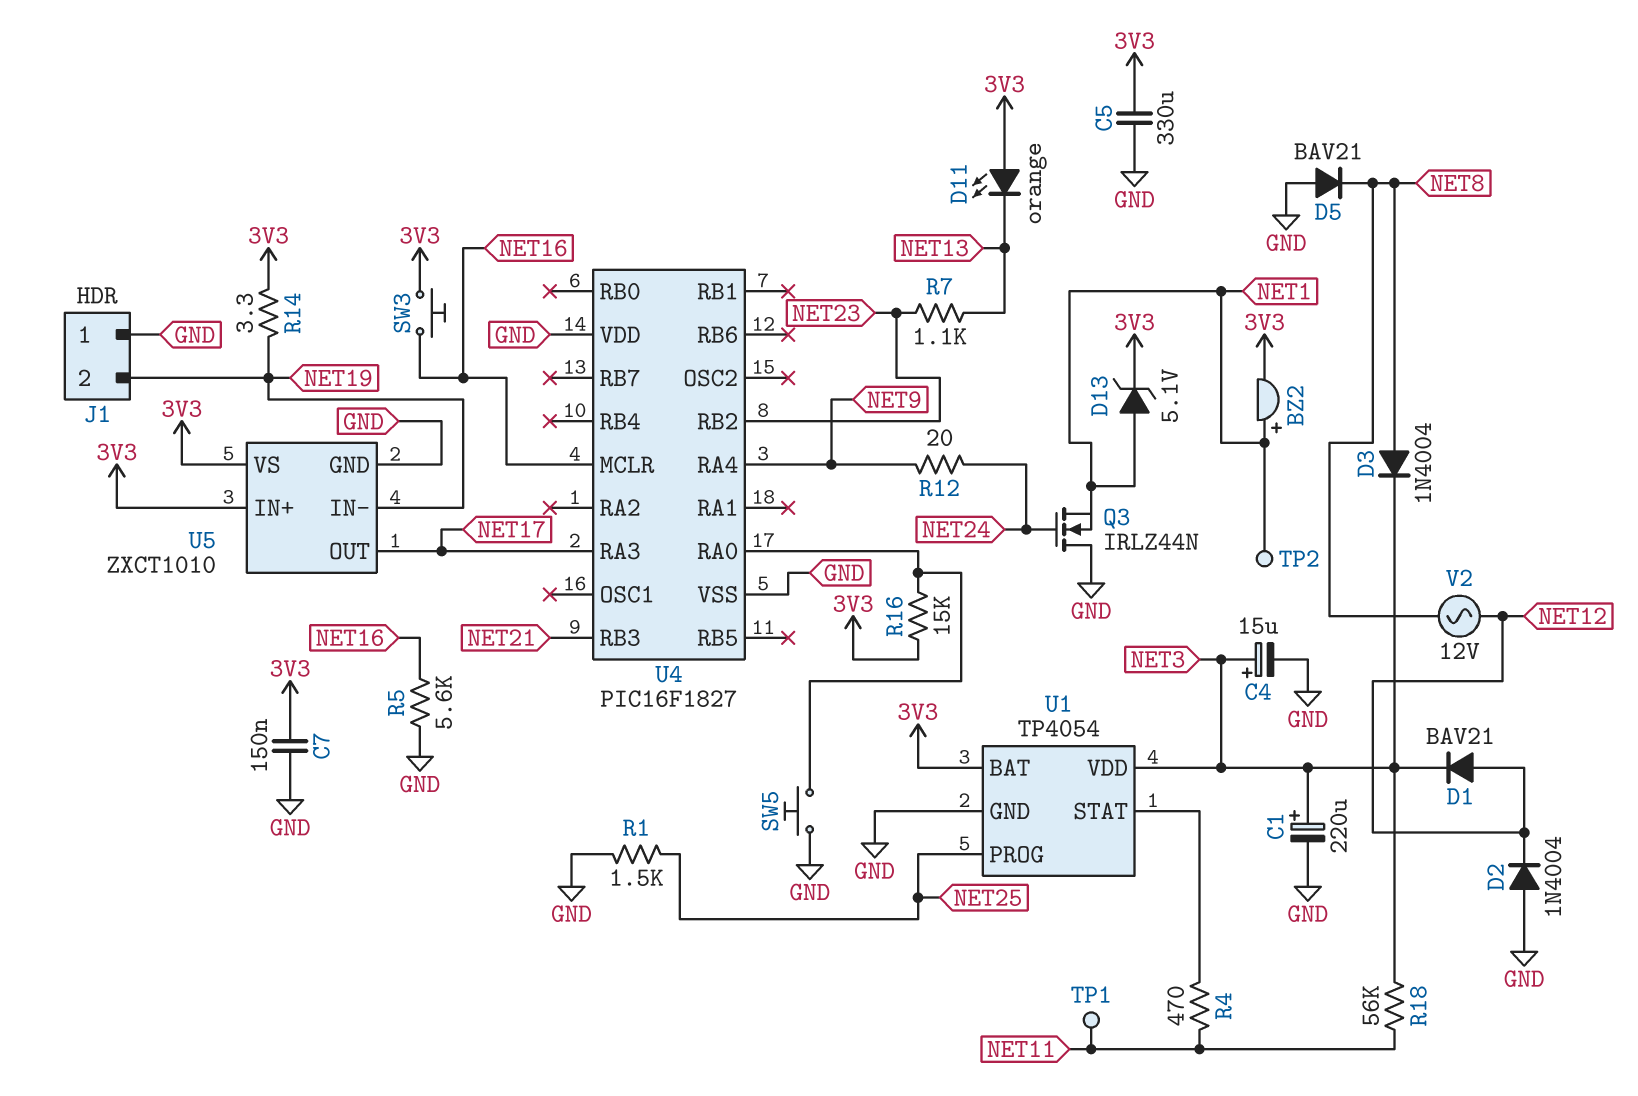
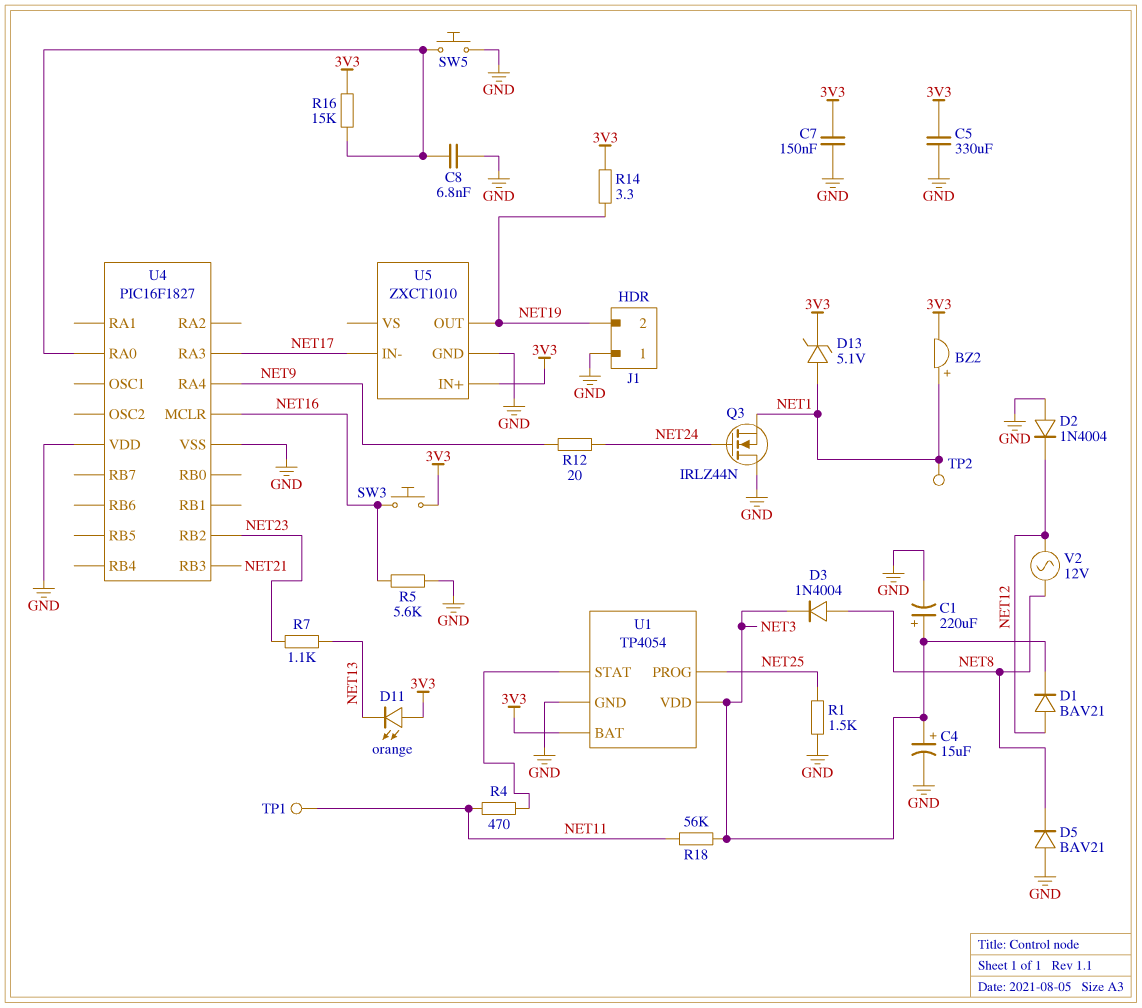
C8: none -> 6.8nF (GND, U4/RA0)
U5 pin IN-: NET19 -> NET17
U5 pin OUT: NET17 -> NET19
U5 pin VS: 3V3 -> none

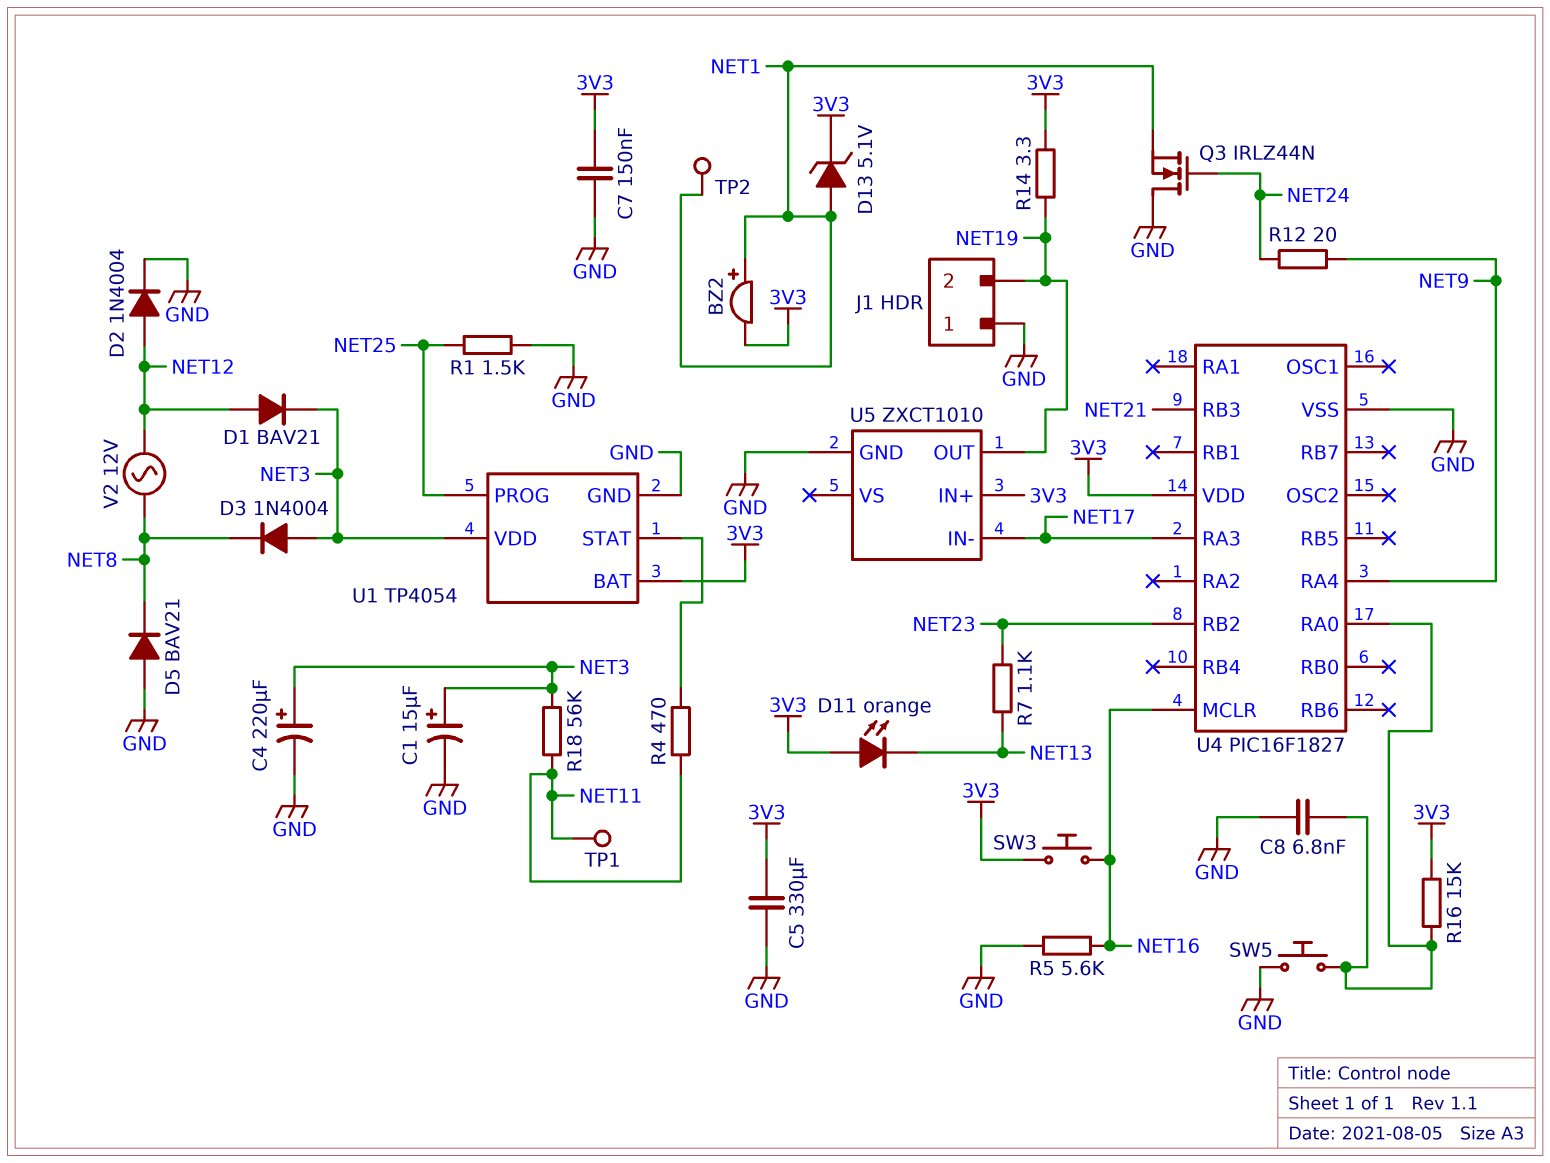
C1: 220uF (plus NET3, minus GND) -> 15uF (plus NET3, minus GND)
C4: 15uF (plus NET3, minus GND) -> 220uF (plus NET3, minus GND)
D2: diode 1N4004 (A GND, K NET12) -> diode 1N4004 (A NET12, K GND)
D3: diode 1N4004 (A NET8, K NET3) -> diode 1N4004 (A NET3, K NET8)
U4 pin VDD: GND -> 3V3

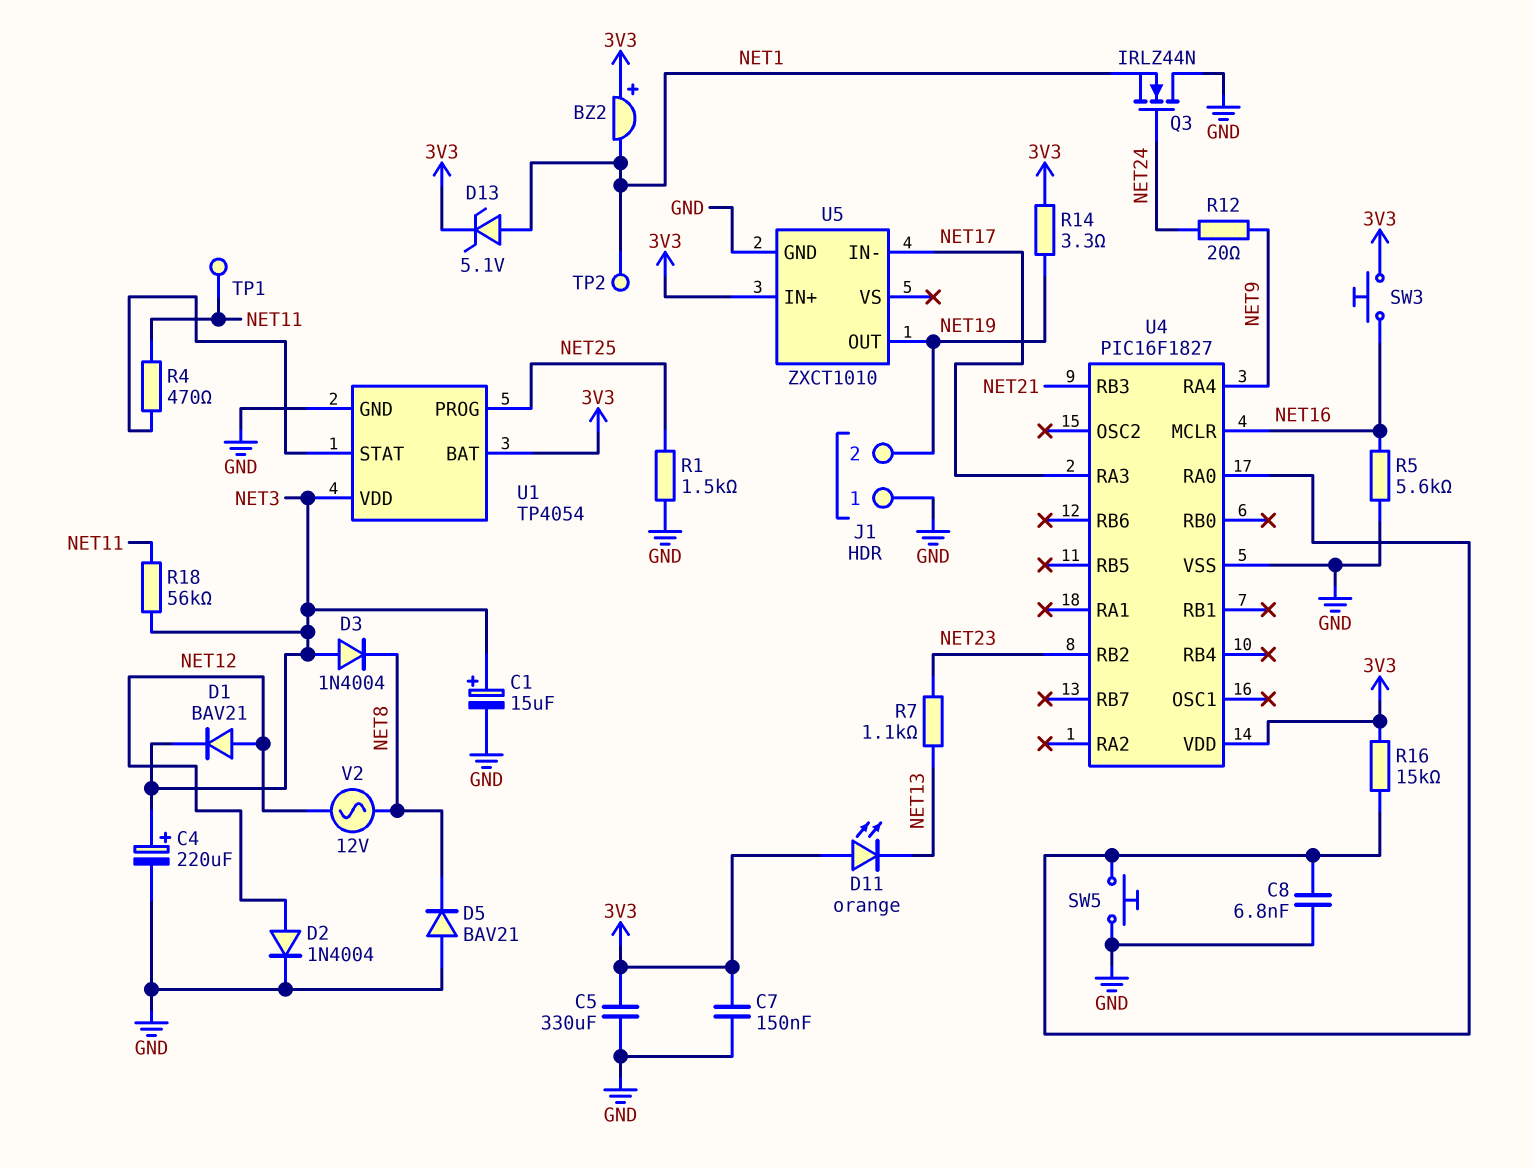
BZ2: buzzer (plus NET1, minus 3V3) -> buzzer (plus 3V3, minus NET1)

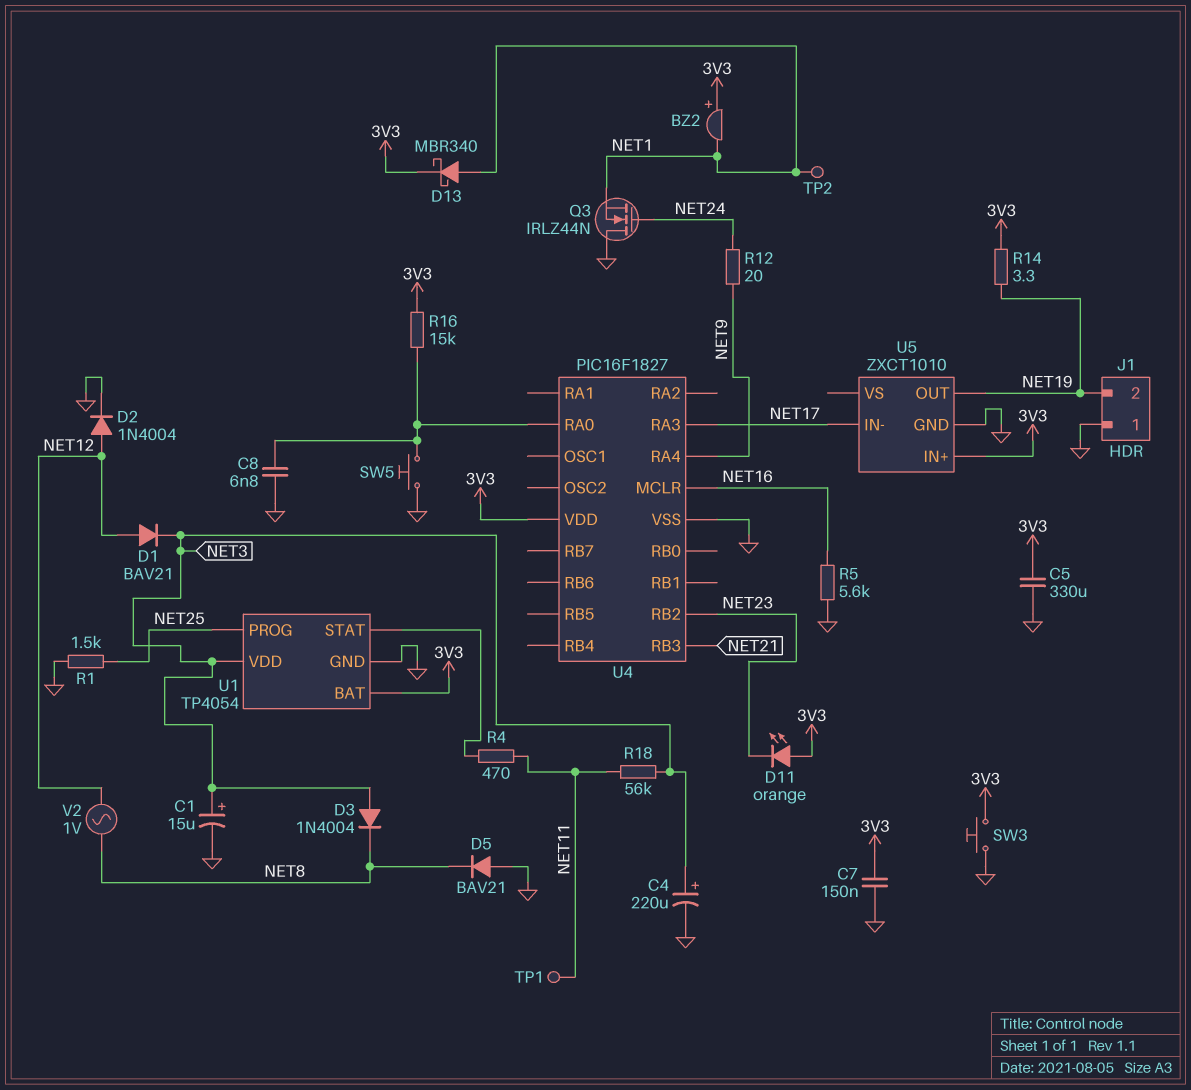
D11: LED orange (A 3V3, K NET13) -> LED orange (A 3V3, K NET23)
D13: zener 5.1V (A NET1, K 3V3) -> schottky MBR340 (A NET1, K 3V3)
R7: 1.1k (NET13, NET23) -> none
SW3: button (3V3, NET16) -> button (3V3, GND)
V2: AC 12V (NET8, NET12) -> AC 1V (NET8, NET12)

